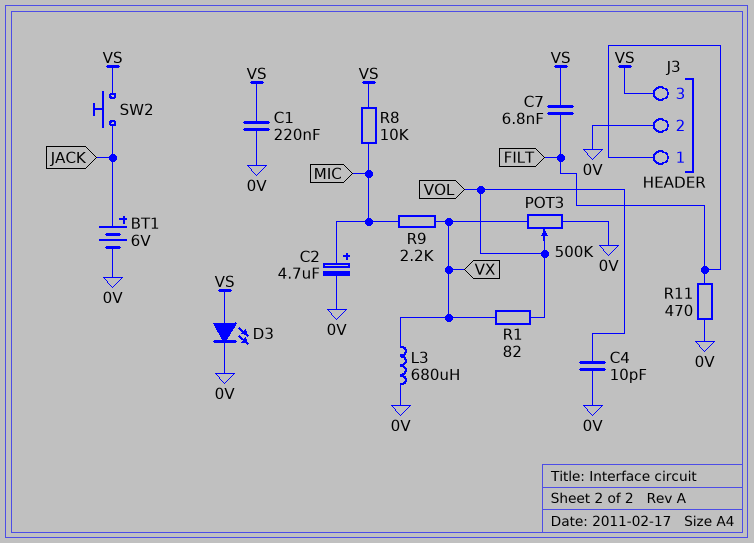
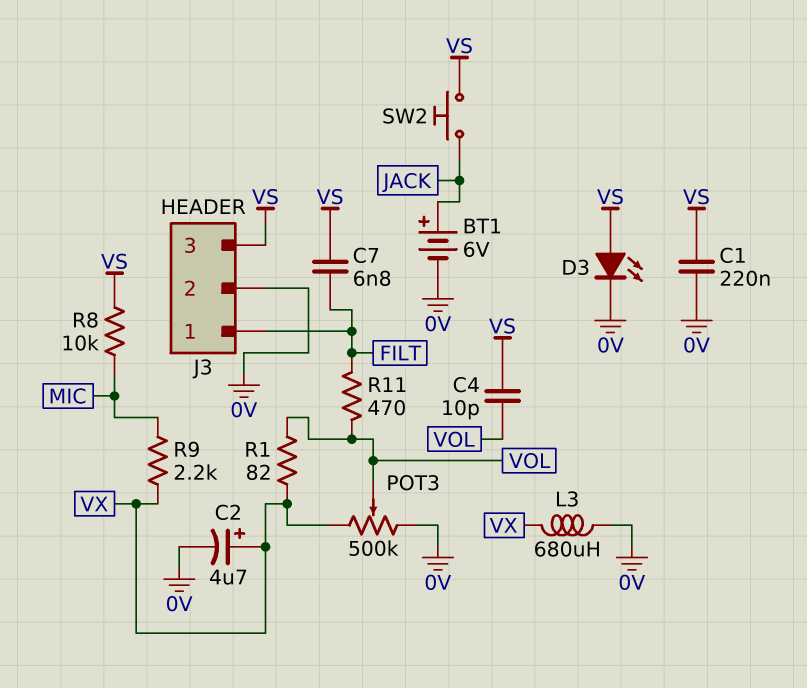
C2: 4.7uF (plus MIC, minus 0V) -> 4.7uF (plus VX, minus 0V)
C4: 10pF (0V, VOL) -> 10pF (VOL, VS)
R11: 470 (0V, FILT) -> 470 (FILT, VOL)

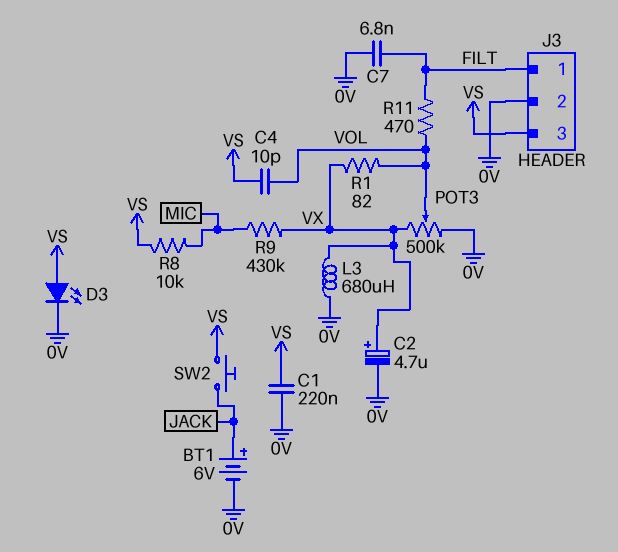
C7: 6.8nF (FILT, VS) -> 6.8nF (0V, FILT)
R9: 2.2k (MIC, VX) -> 430k (MIC, VX)

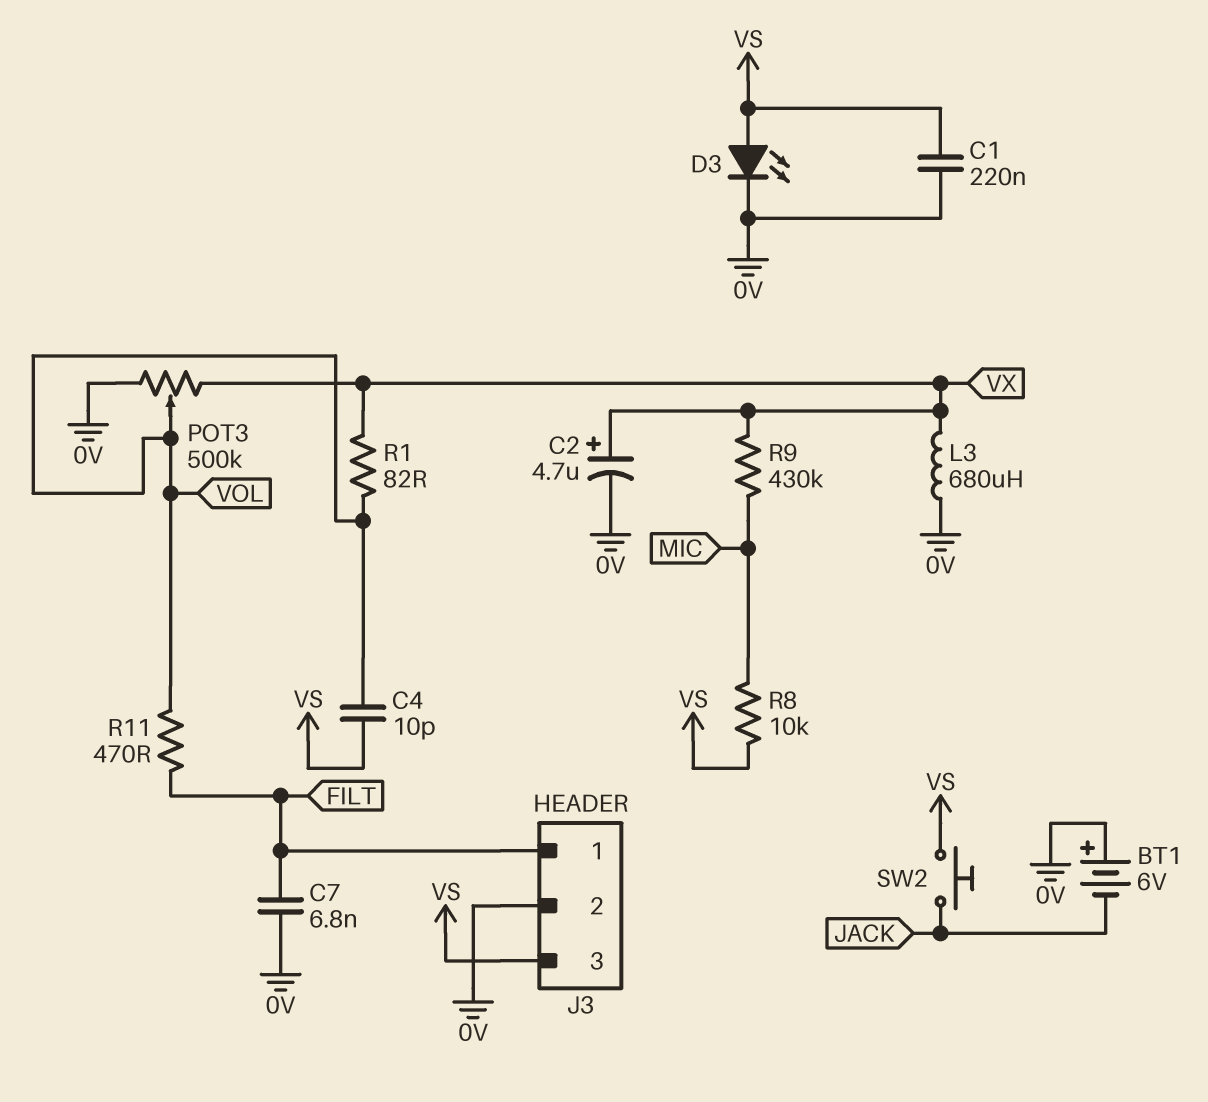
BT1: 6V (plus JACK, minus 0V) -> 6V (plus 0V, minus JACK)

